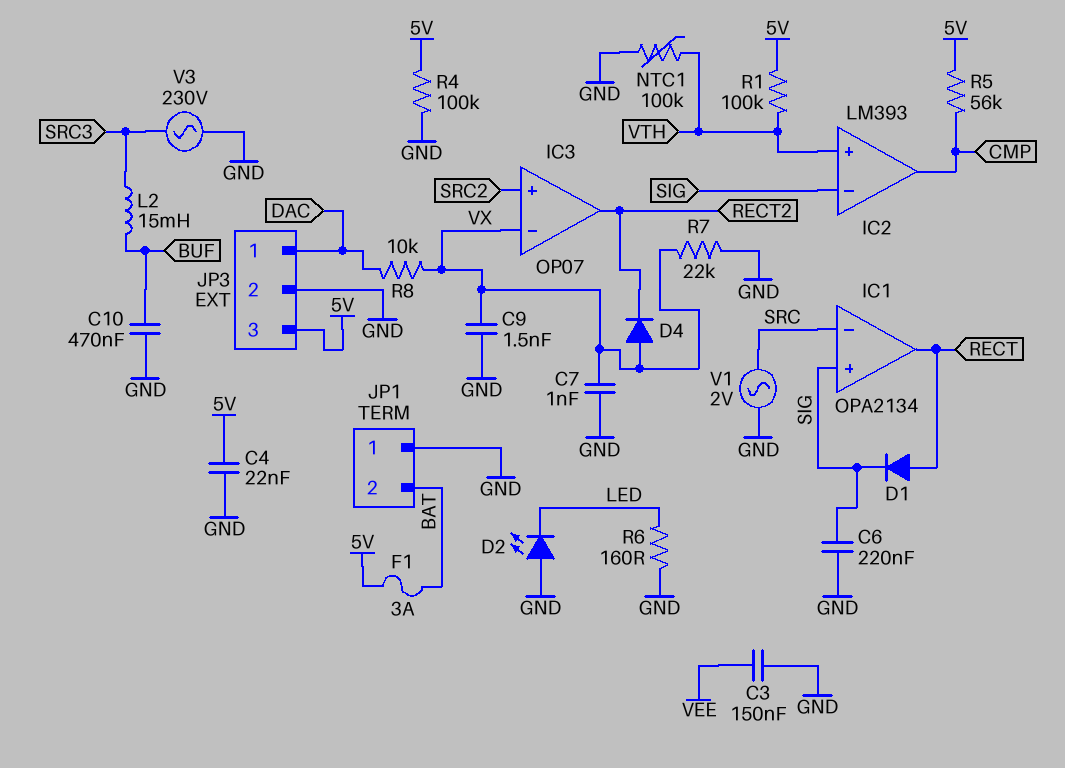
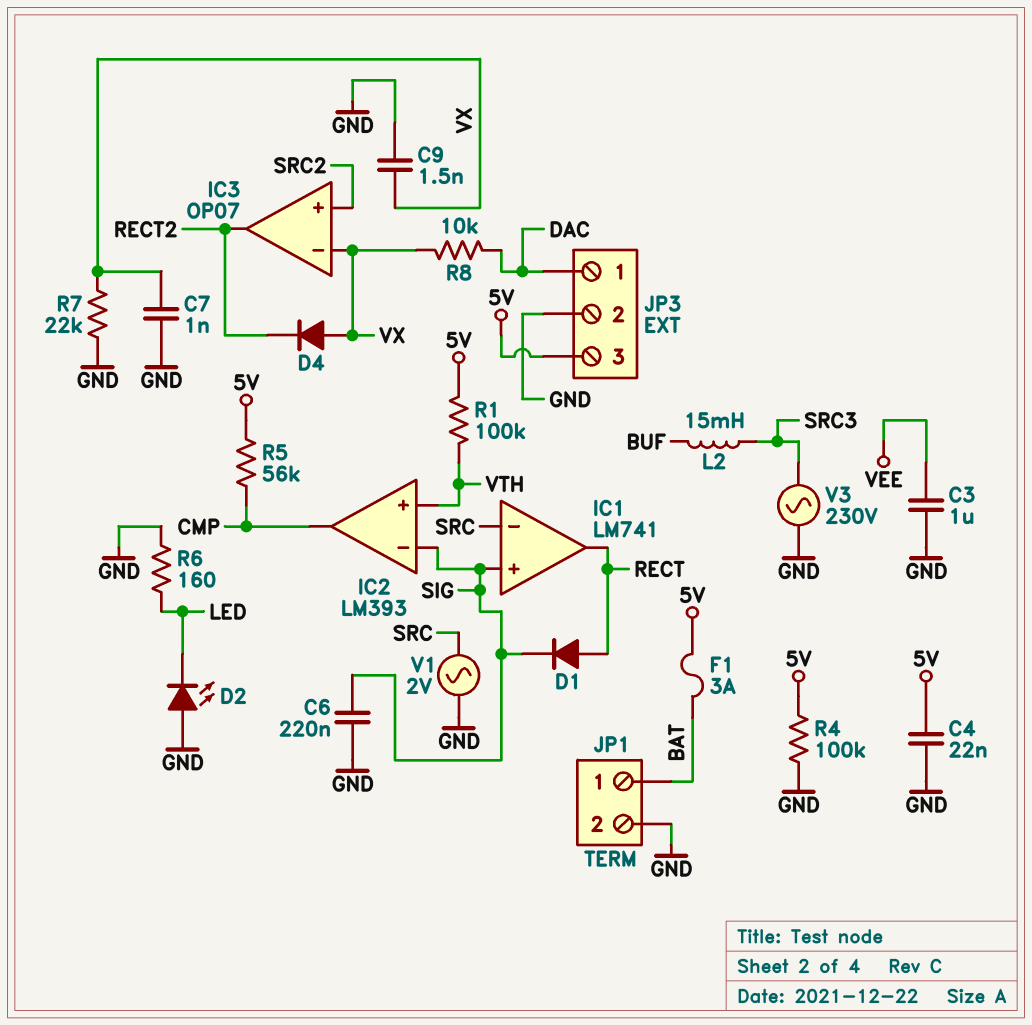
C3: 150nF (GND, VEE) -> 1uF (GND, VEE)
C10: 470nF (BUF, GND) -> none
IC1: OPA2134 -> LM741
JP1 pin 1: GND -> BAT
JP1 pin 2: BAT -> GND
NTC1: 100k (GND, VTH) -> none

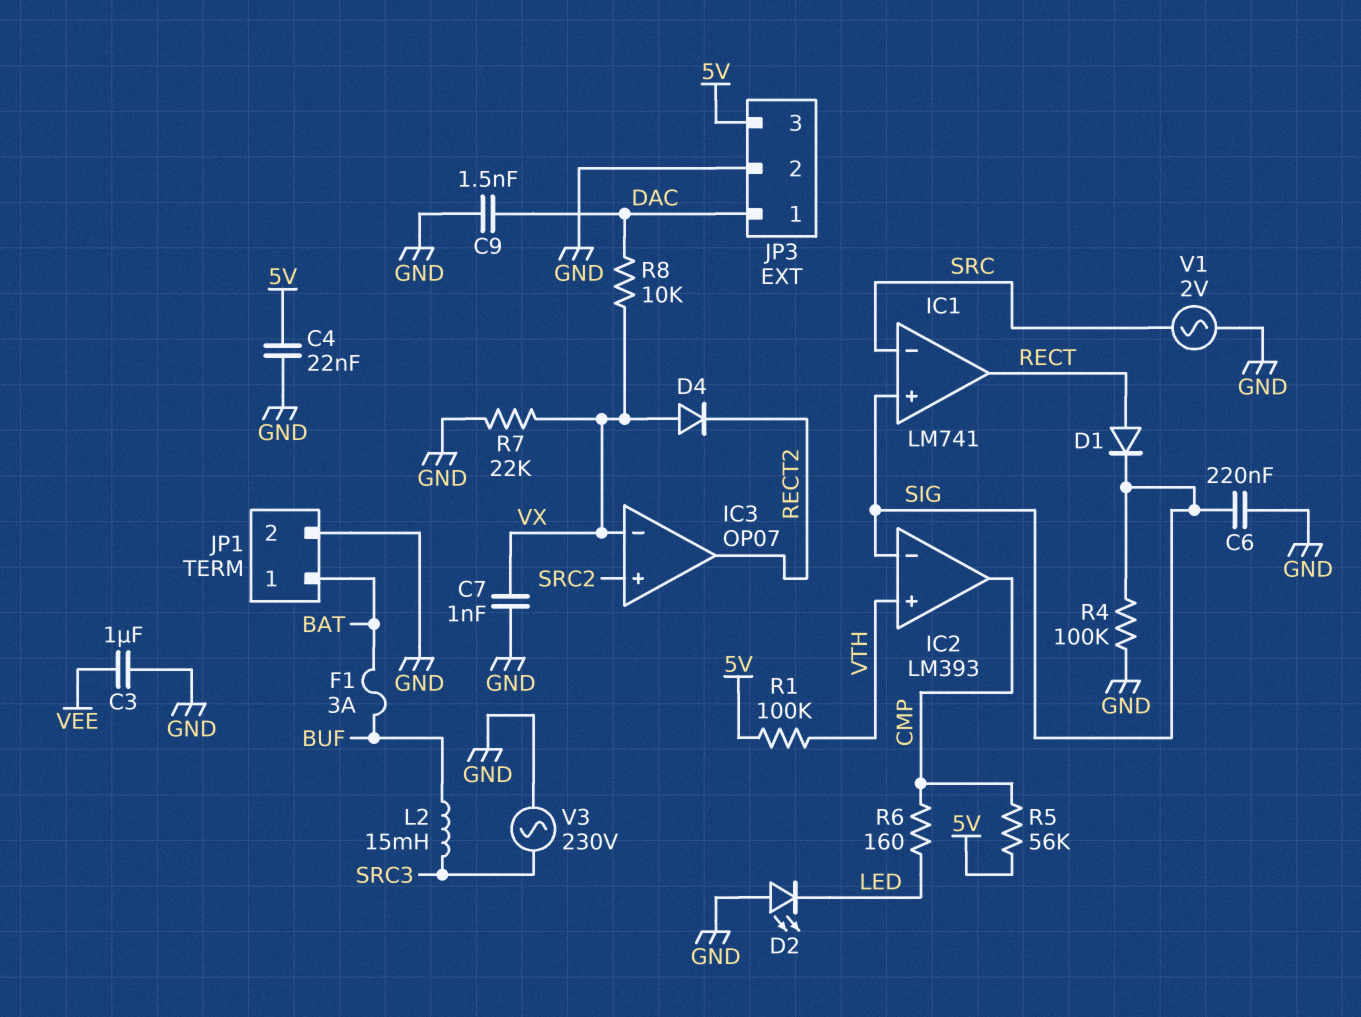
C9: 1.5nF (GND, VX) -> 1.5nF (DAC, GND)
F1: 3A (5V, BAT) -> 3A (BAT, BUF)
R4: 100k (5V, GND) -> 100k (GND, SIG)
R6: 160 (GND, LED) -> 160 (CMP, LED)

